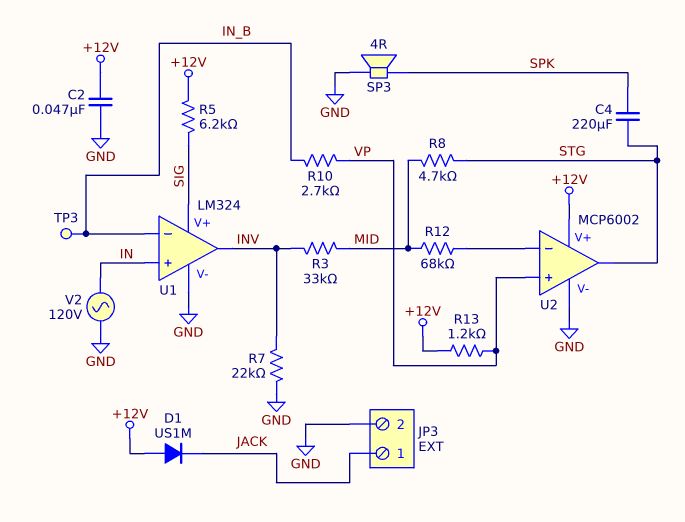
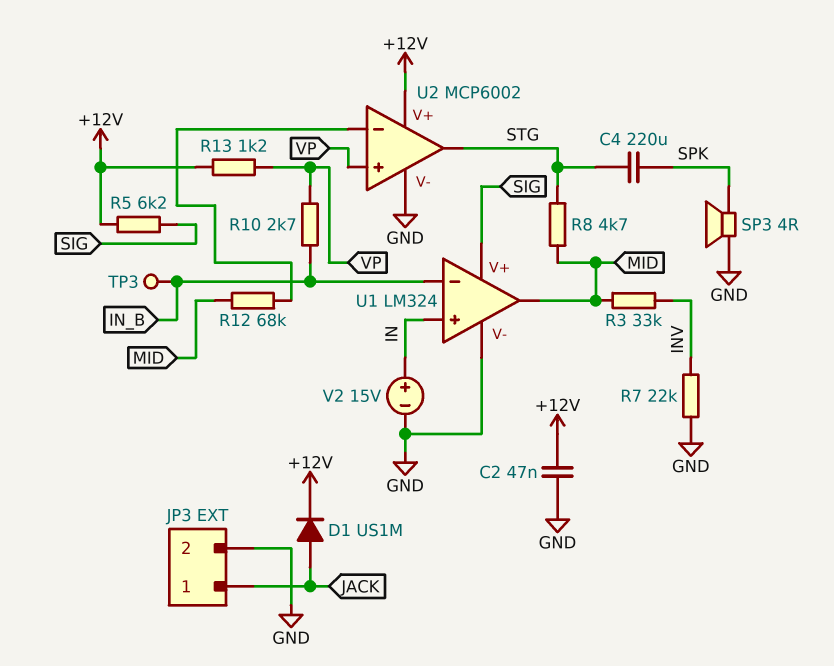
D1: diode US1M (A +12V, K JACK) -> diode US1M (A JACK, K +12V)
U1 pin out: INV -> MID
V2: AC 120V (GND, IN) -> 15V (plus IN, minus GND)

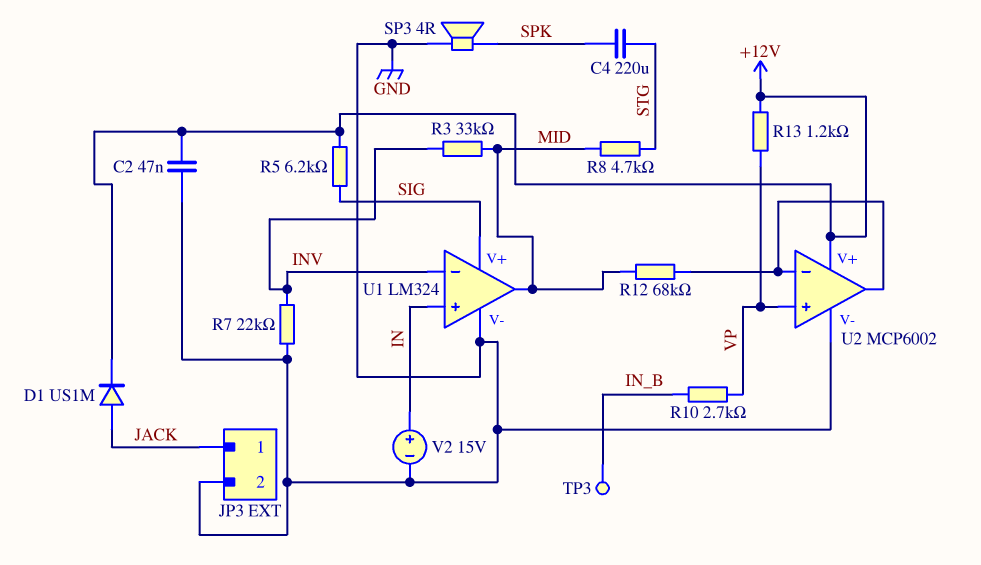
U1 pin in-: IN_B -> INV
U2 pin out: STG -> U2/in-

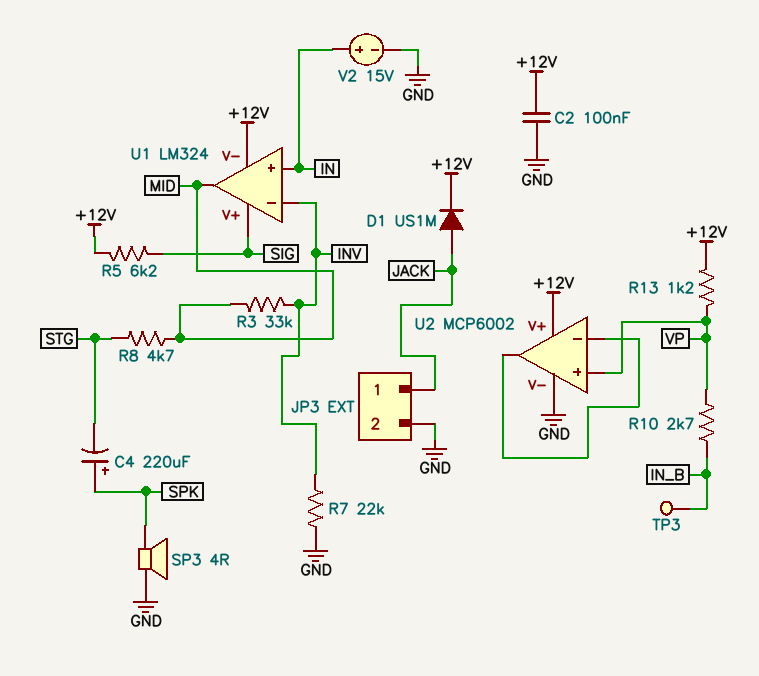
C2: 47nF (+12V, GND) -> 100nF (+12V, GND)
C4: 220uF (SPK, STG) -> 220uF (plus SPK, minus STG)
R12: 68k (MID, U2/in-) -> none
U1 pin V-: GND -> +12V

